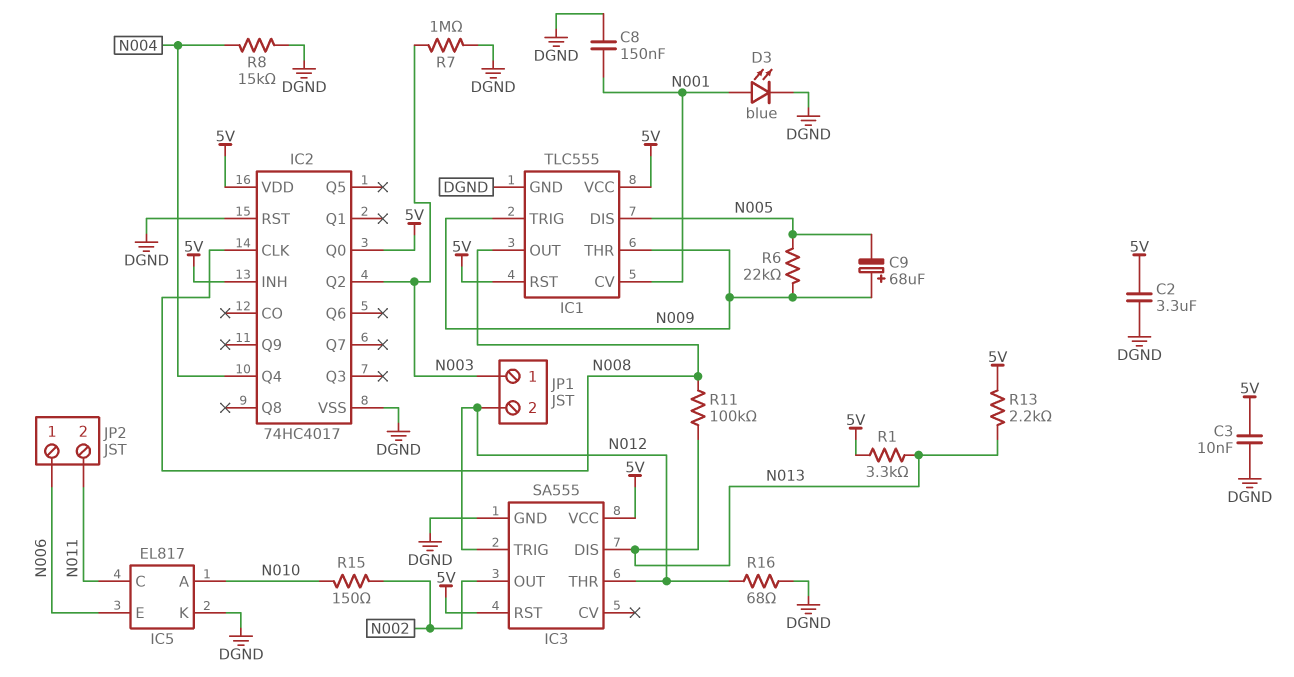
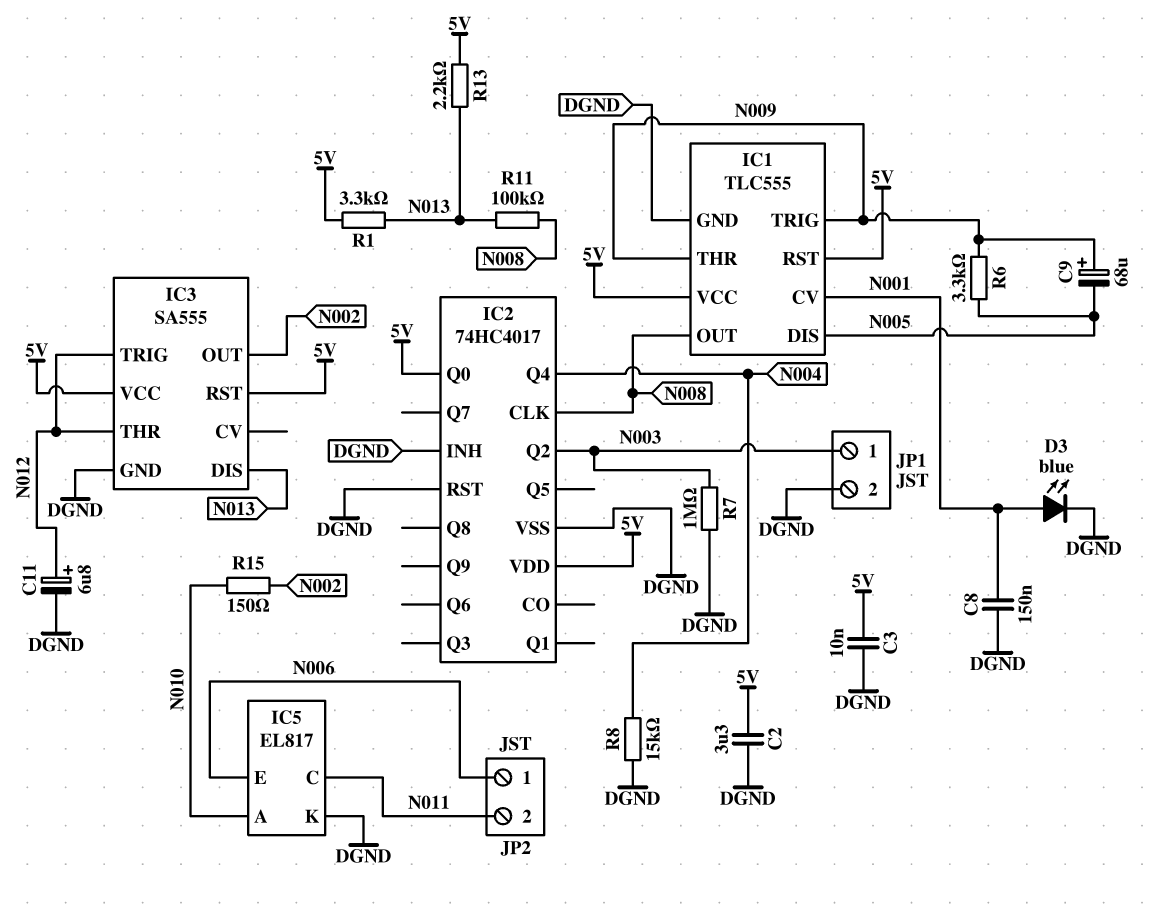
C11: none -> 6.8uF (plus N012, minus DGND)
IC2 pin INH: 5V -> DGND
JP1 pin 2: N012 -> DGND
R6: 22k (N005, N009) -> 3.3k (N005, N009)
R16: 68 (DGND, N012) -> none

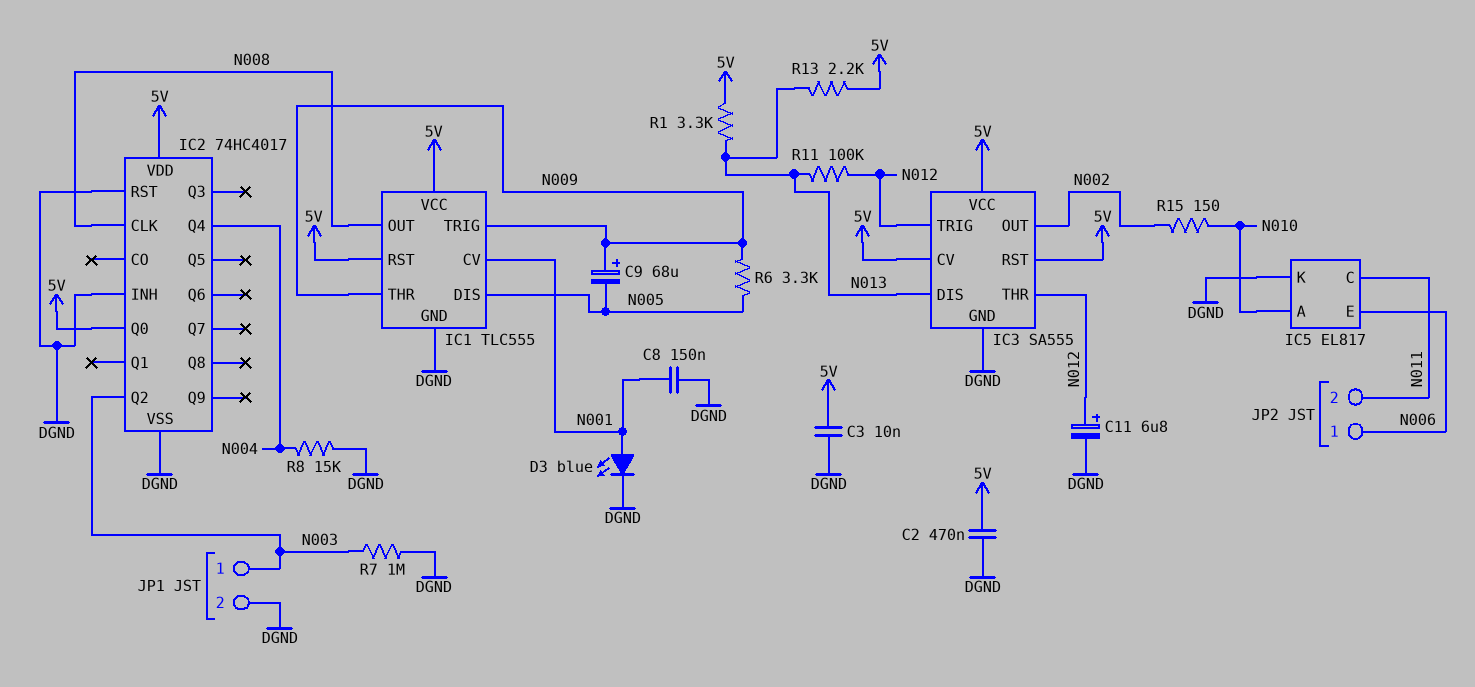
C2: 3.3uF (5V, DGND) -> 470nF (5V, DGND)
IC3 pin CV: none -> 5V
R11: 100k (N008, N013) -> 100k (N012, N013)

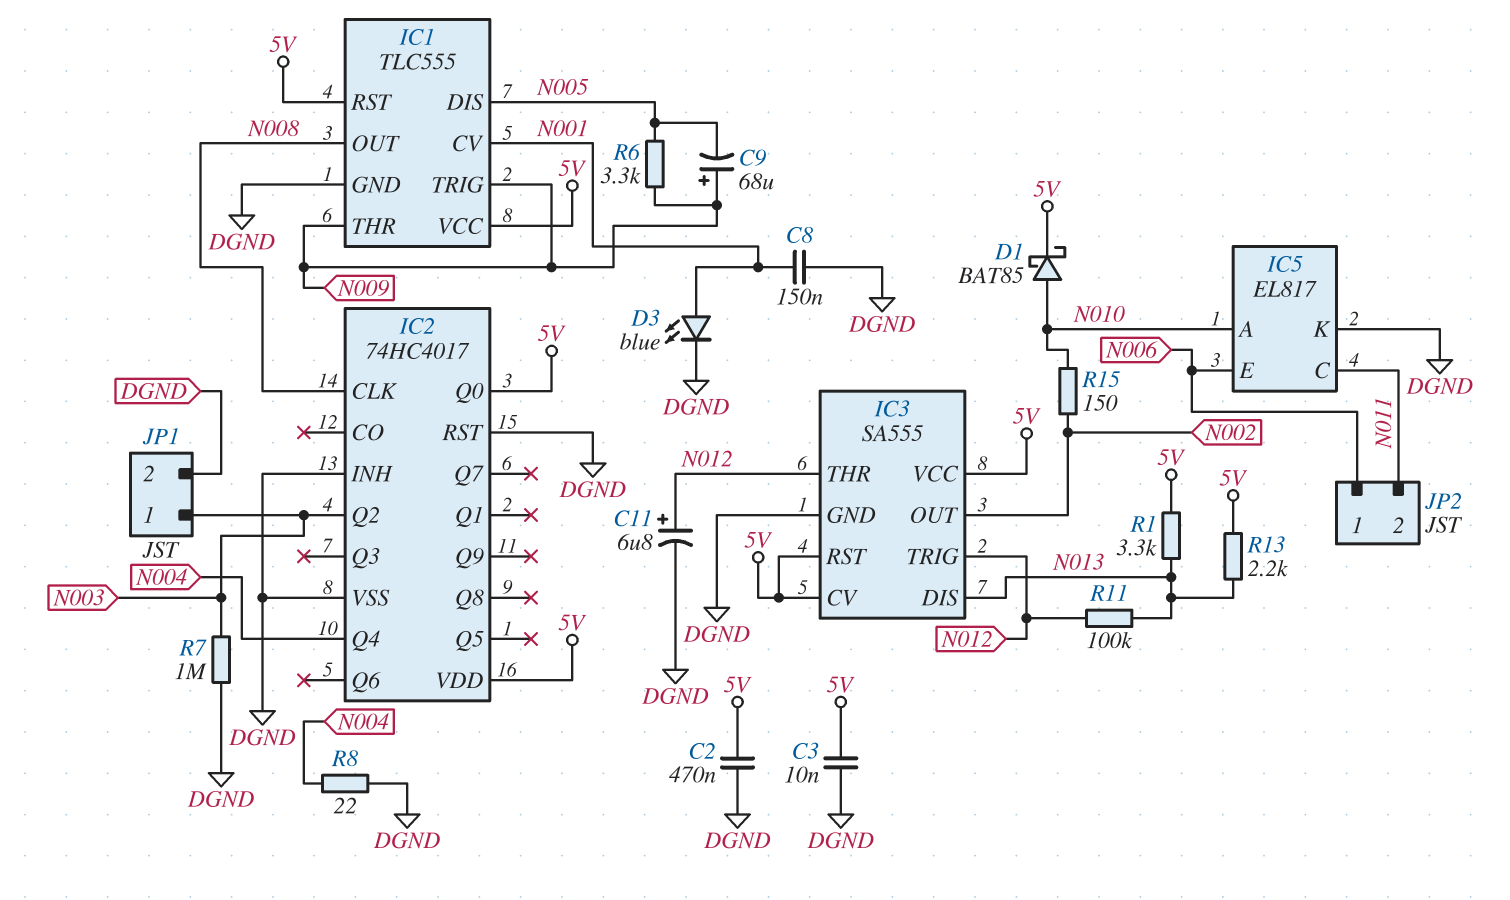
D1: none -> schottky BAT85 (A N010, K 5V)
R8: 15k (DGND, N004) -> 22 (DGND, N004)

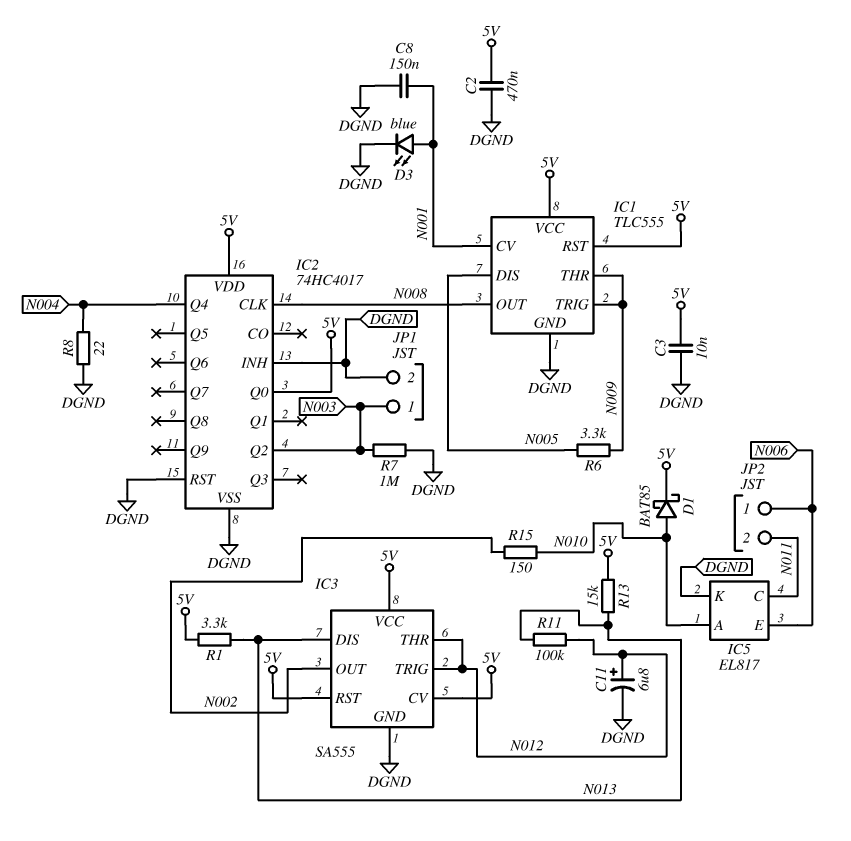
C9: 68uF (plus N009, minus N005) -> none
R13: 2.2k (5V, N013) -> 15k (5V, N013)

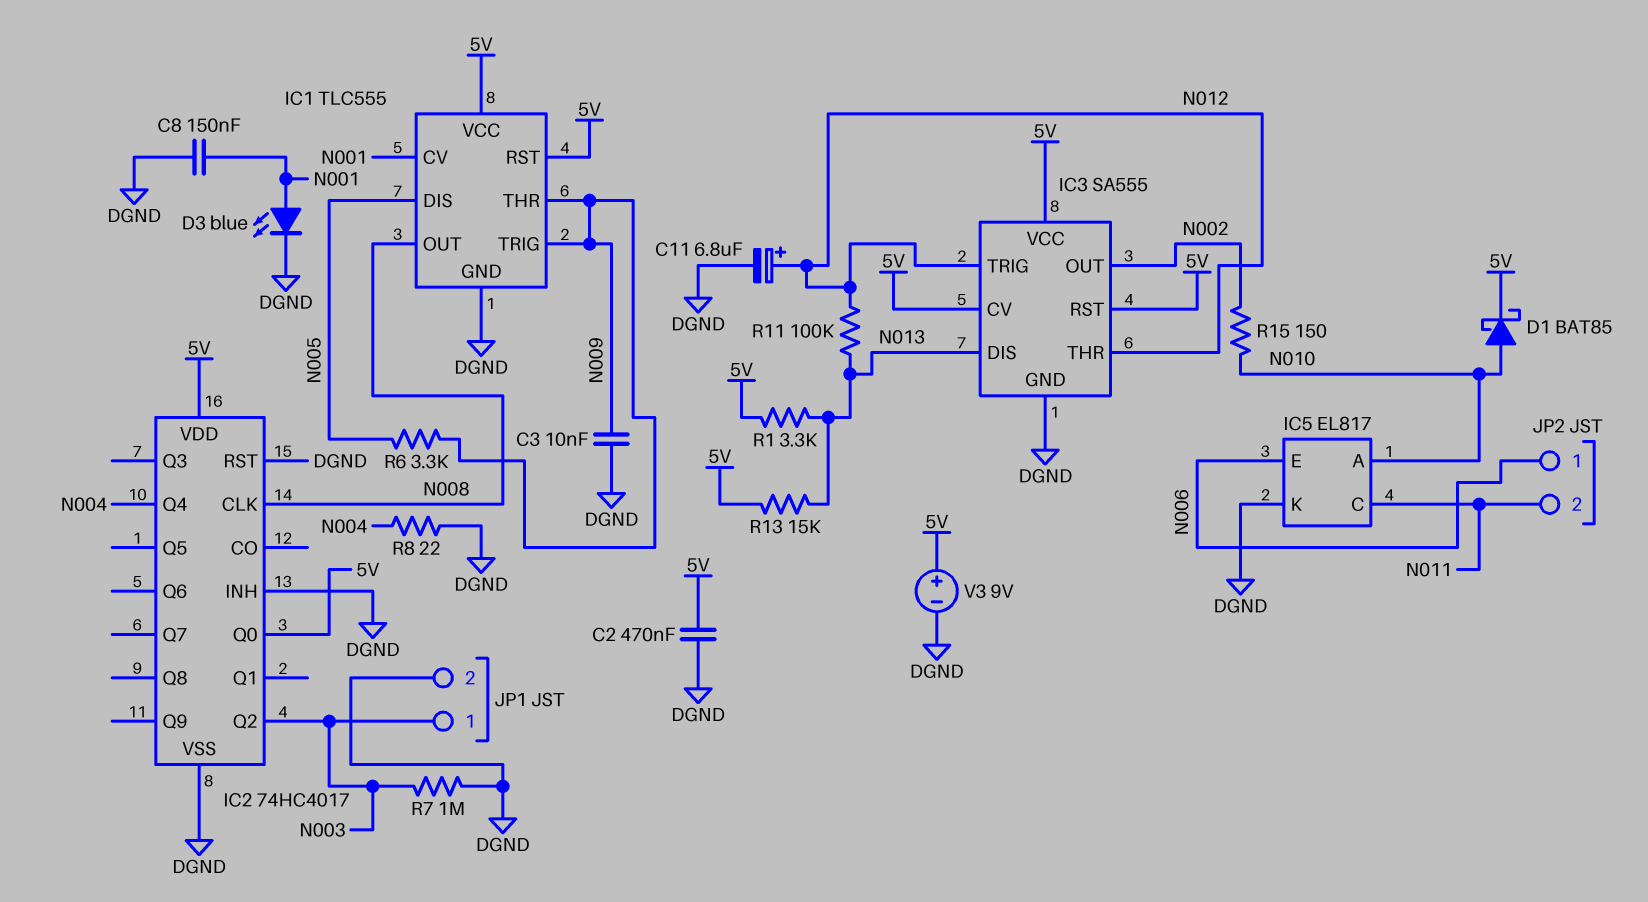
C3: 10nF (5V, DGND) -> 10nF (DGND, N009)
V3: none -> 9V (plus 5V, minus DGND)

